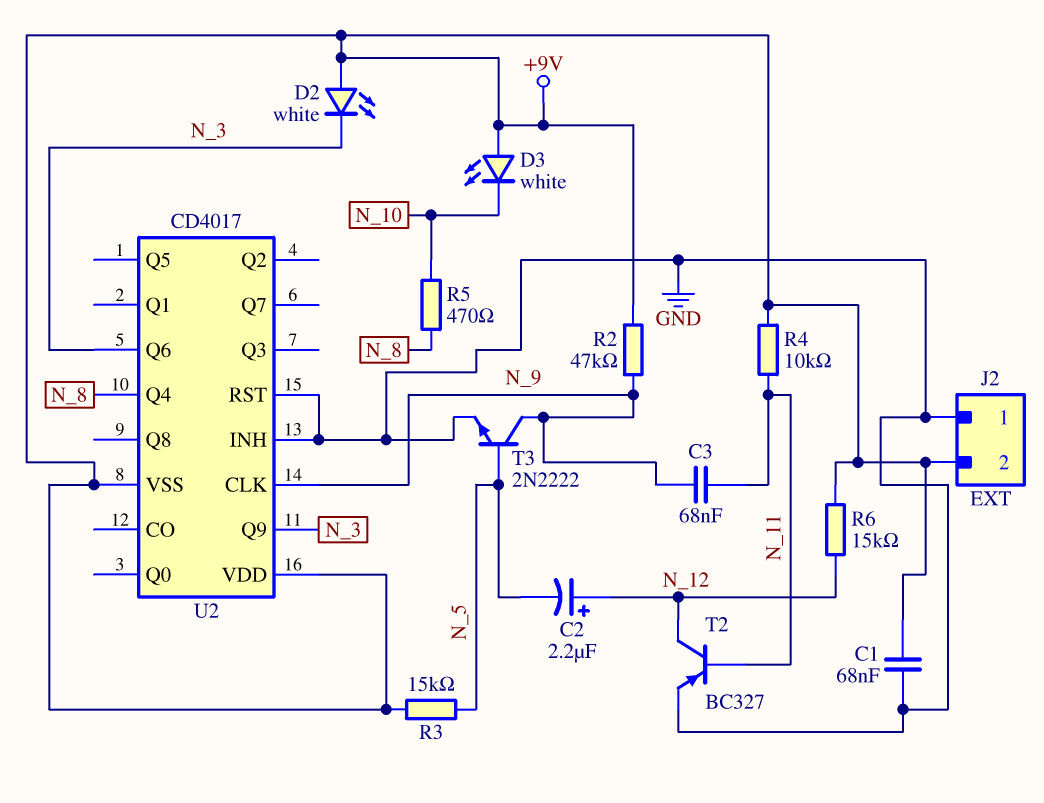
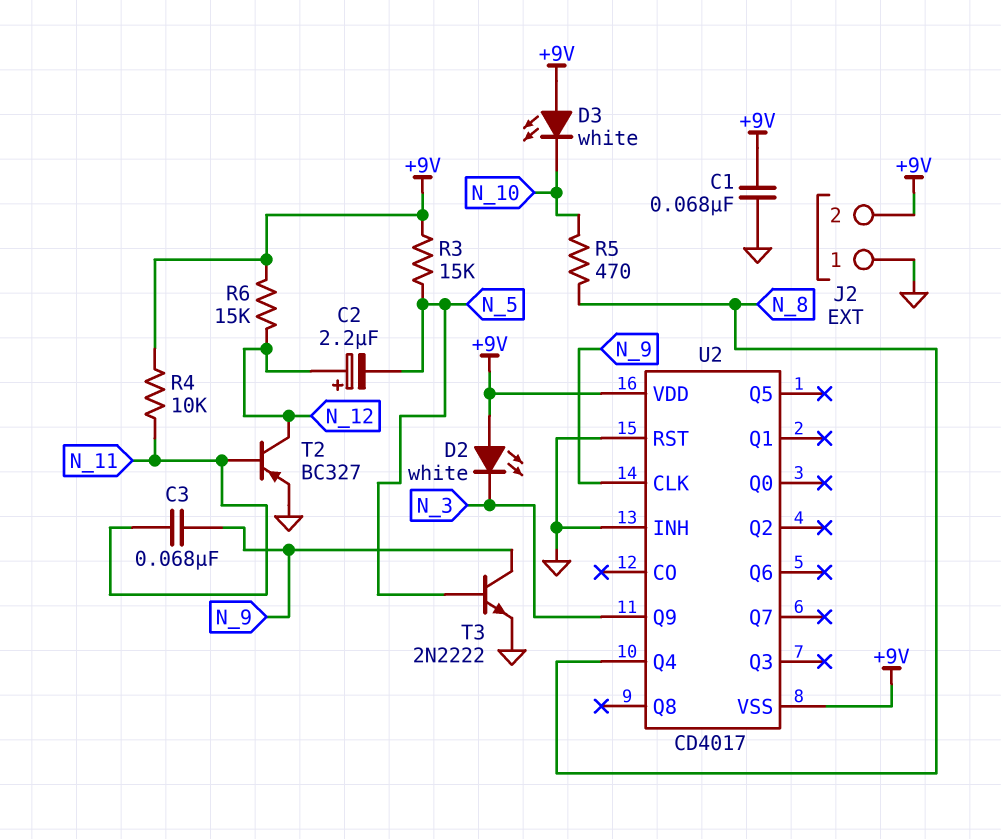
R2: 47k (+9V, N_9) -> none
U2 pin Q6: N_3 -> none

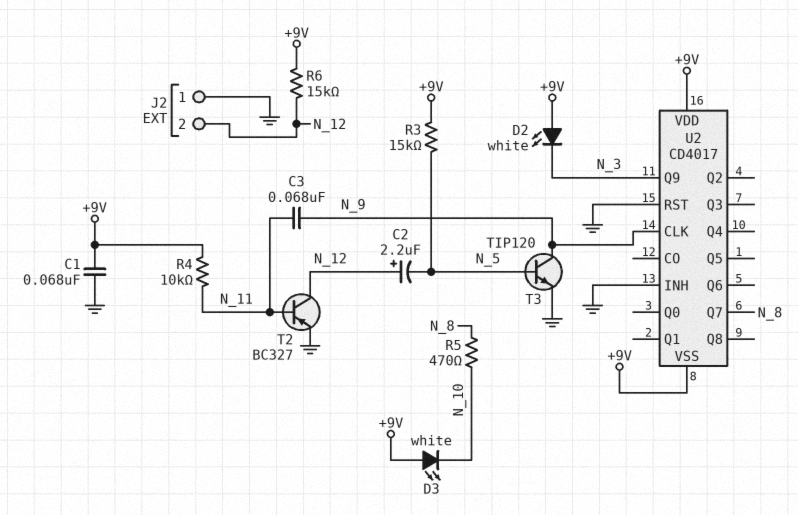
J2 pin 2: +9V -> N_12
T3: NPN 2N2222 (B N_5, C N_9, E GND) -> NPN TIP120 (B N_5, C N_9, E GND)
U2 pin Q4: N_8 -> none
U2 pin Q7: none -> N_8

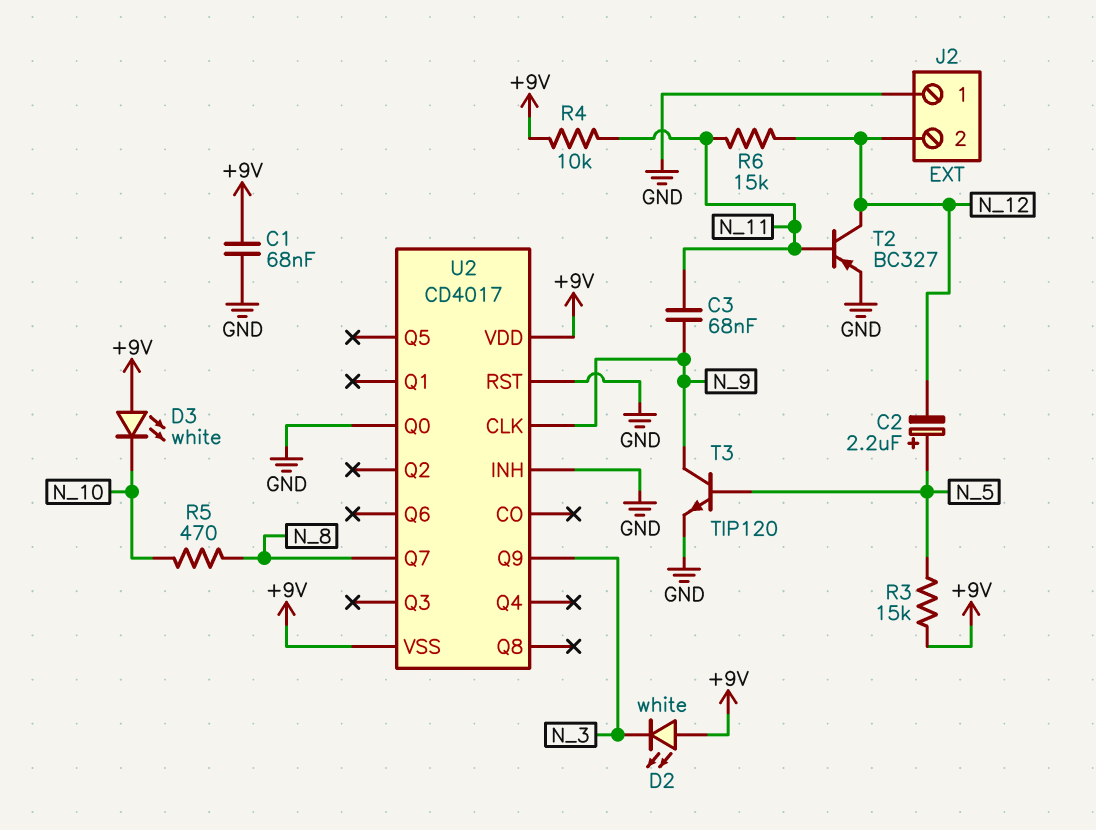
C2: 2.2uF (plus N_12, minus N_5) -> 2.2uF (plus N_5, minus N_12)
R6: 15k (+9V, N_12) -> 15k (N_11, N_12)
U2 pin Q0: none -> GND

